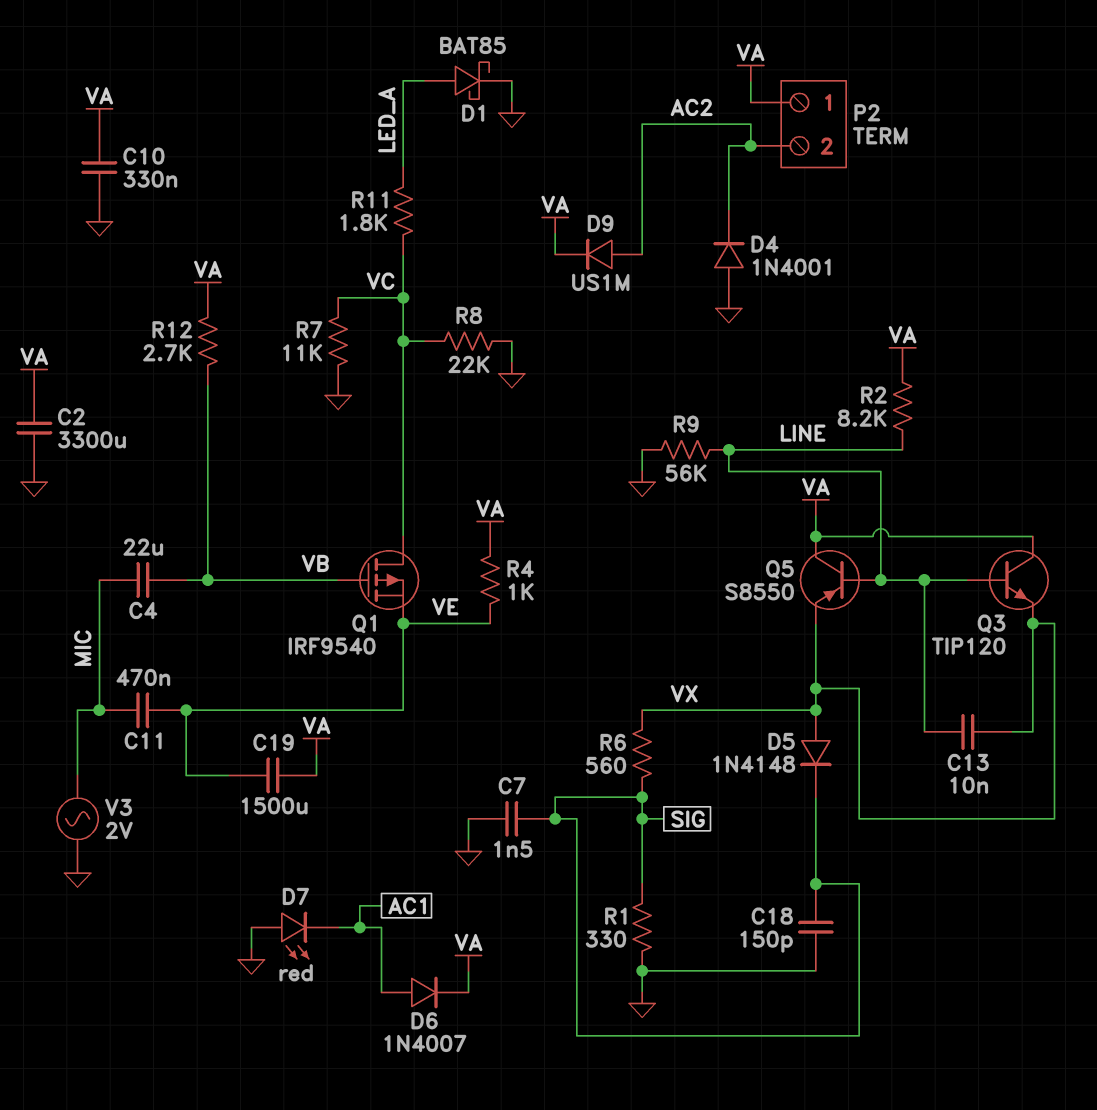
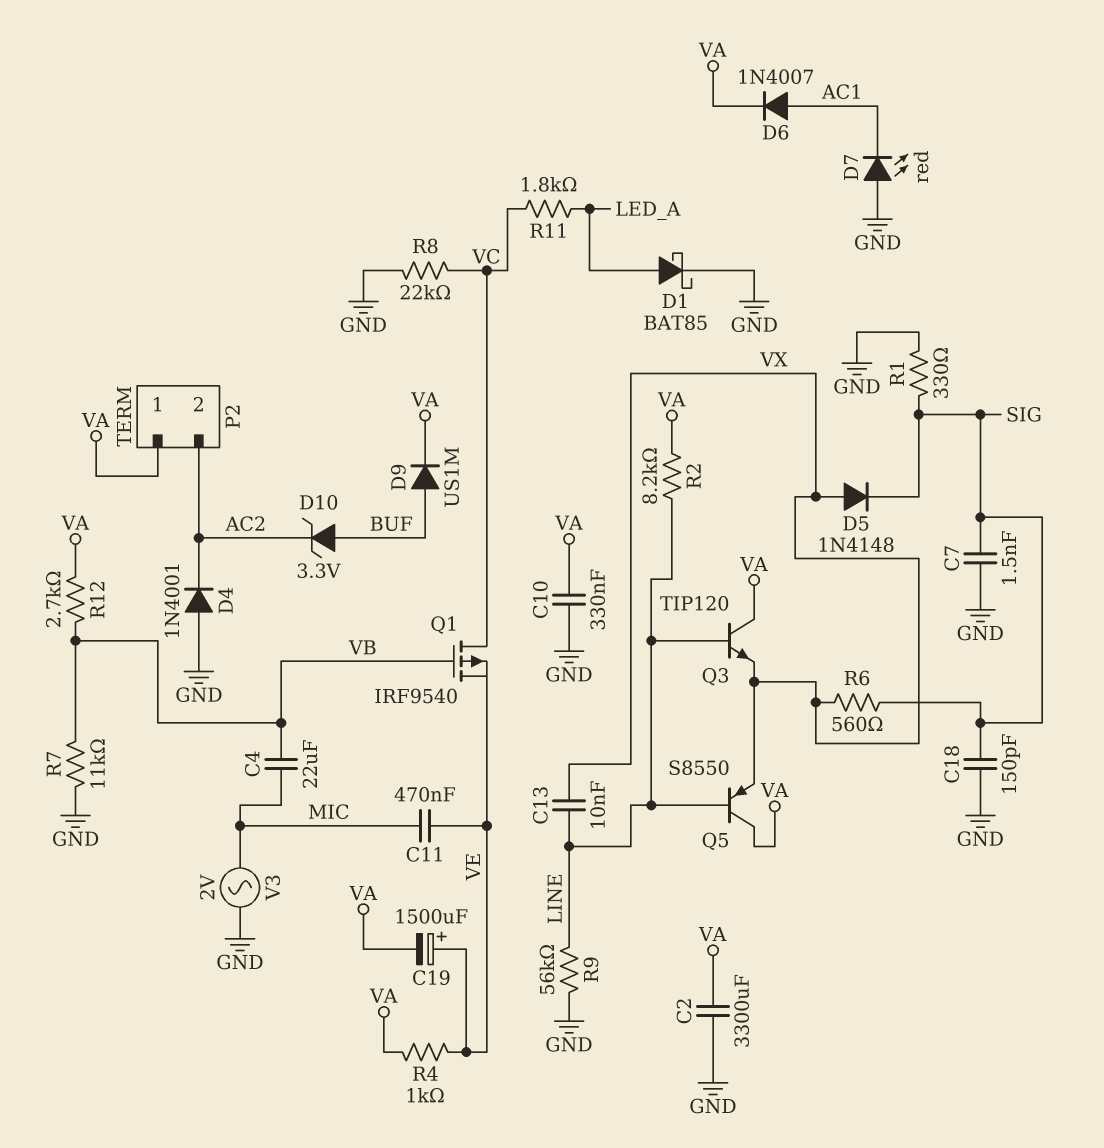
C19: 1500uF (VA, VE) -> 1500uF (plus VE, minus VA)
D9: diode US1M (A AC2, K VA) -> diode US1M (A BUF, K VA)
D10: none -> zener 3.3V (A BUF, K AC2)
R7: 11k (GND, VC) -> 11k (GND, VB)

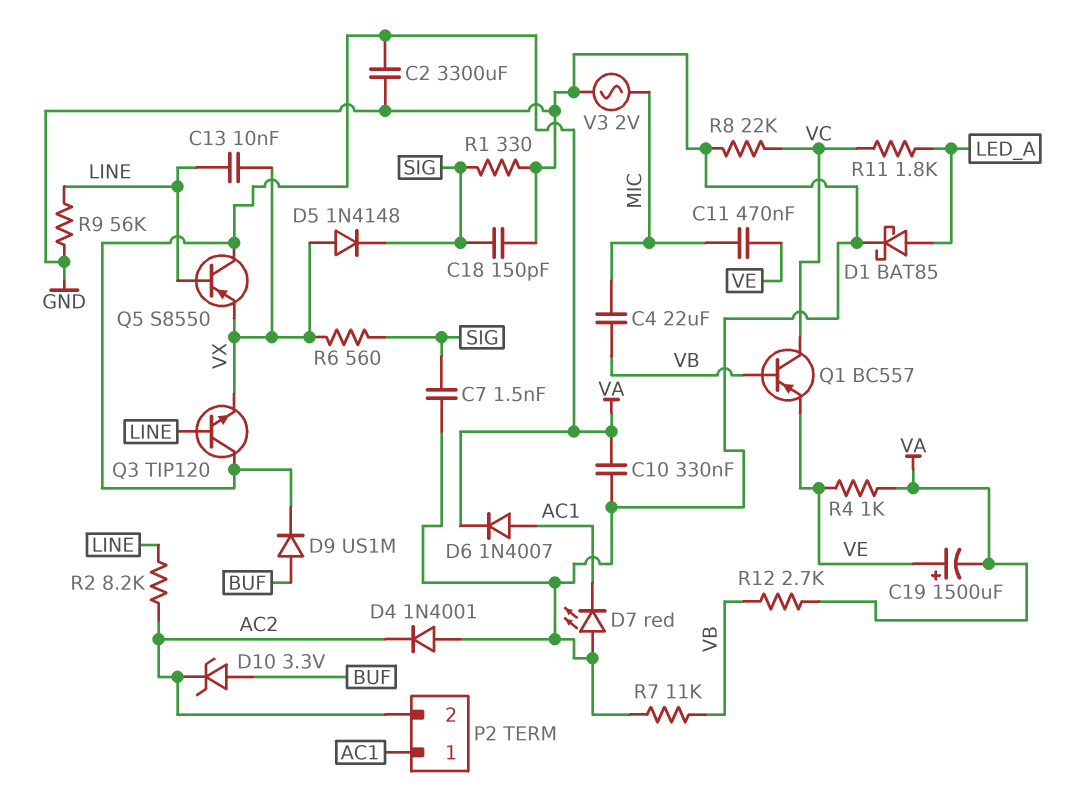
P2 pin 1: VA -> AC1
Q1: PMOS IRF9540 (G VB, D VC, S VE) -> PNP BC557 (B VB, C VC, E VE)
R2: 8.2k (LINE, VA) -> 8.2k (AC2, LINE)

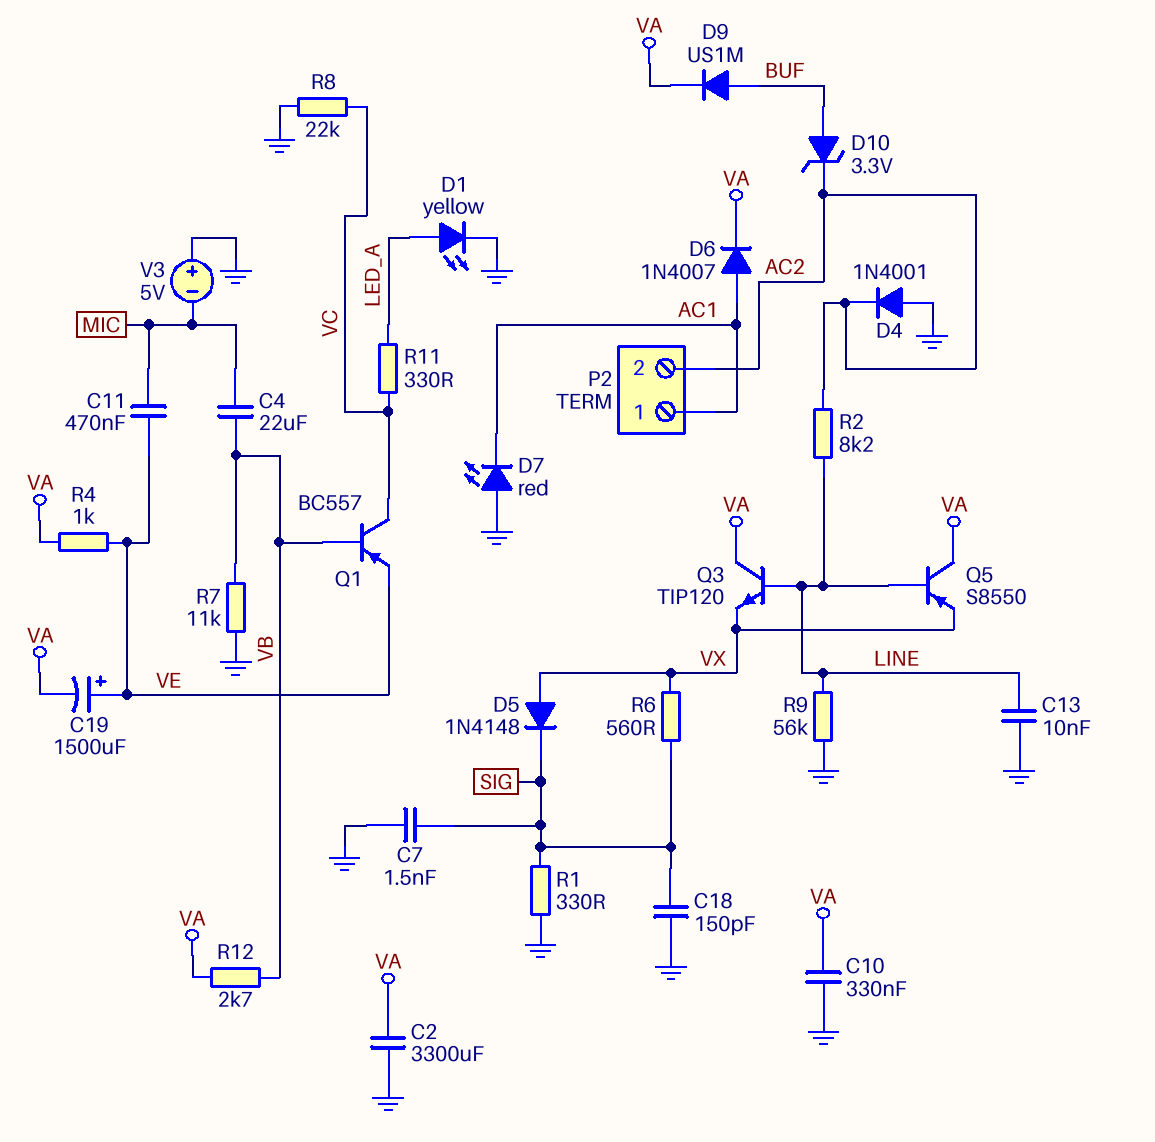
C13: 10nF (LINE, VX) -> 10nF (GND, LINE)
D1: schottky BAT85 (A LED_A, K GND) -> LED yellow (A LED_A, K GND)
R11: 1.8k (LED_A, VC) -> 330 (LED_A, VC)
V3: AC 2V (GND, MIC) -> 5V (plus GND, minus MIC)

